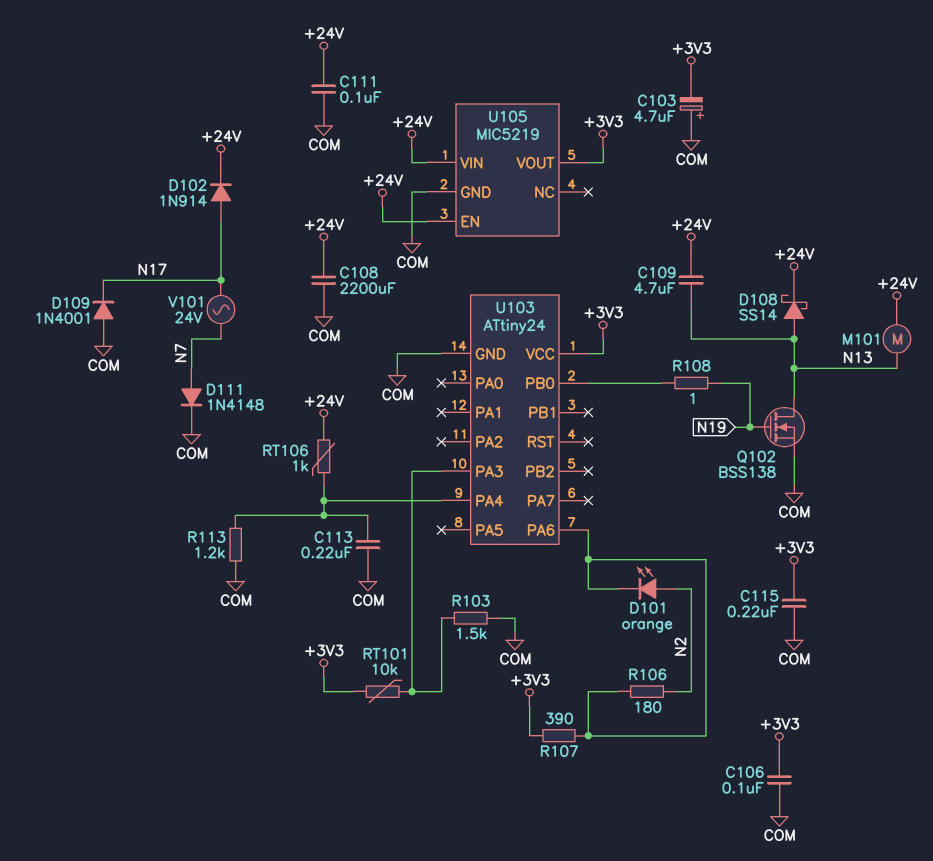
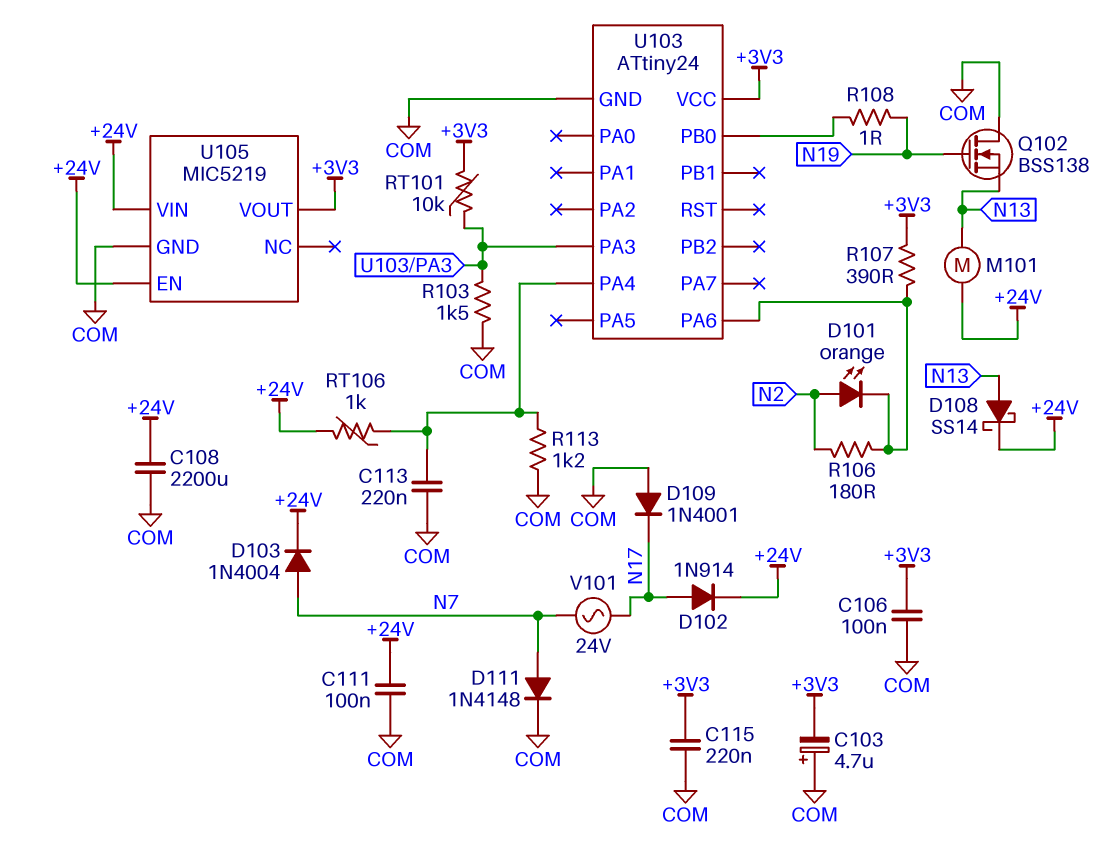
C109: 4.7uF (+24V, N13) -> none
D103: none -> diode 1N4004 (A N7, K +24V)
Q102: NMOS BSS138 (G N19, D N13, S COM) -> NMOS BSS138 (G N19, D COM, S N13)

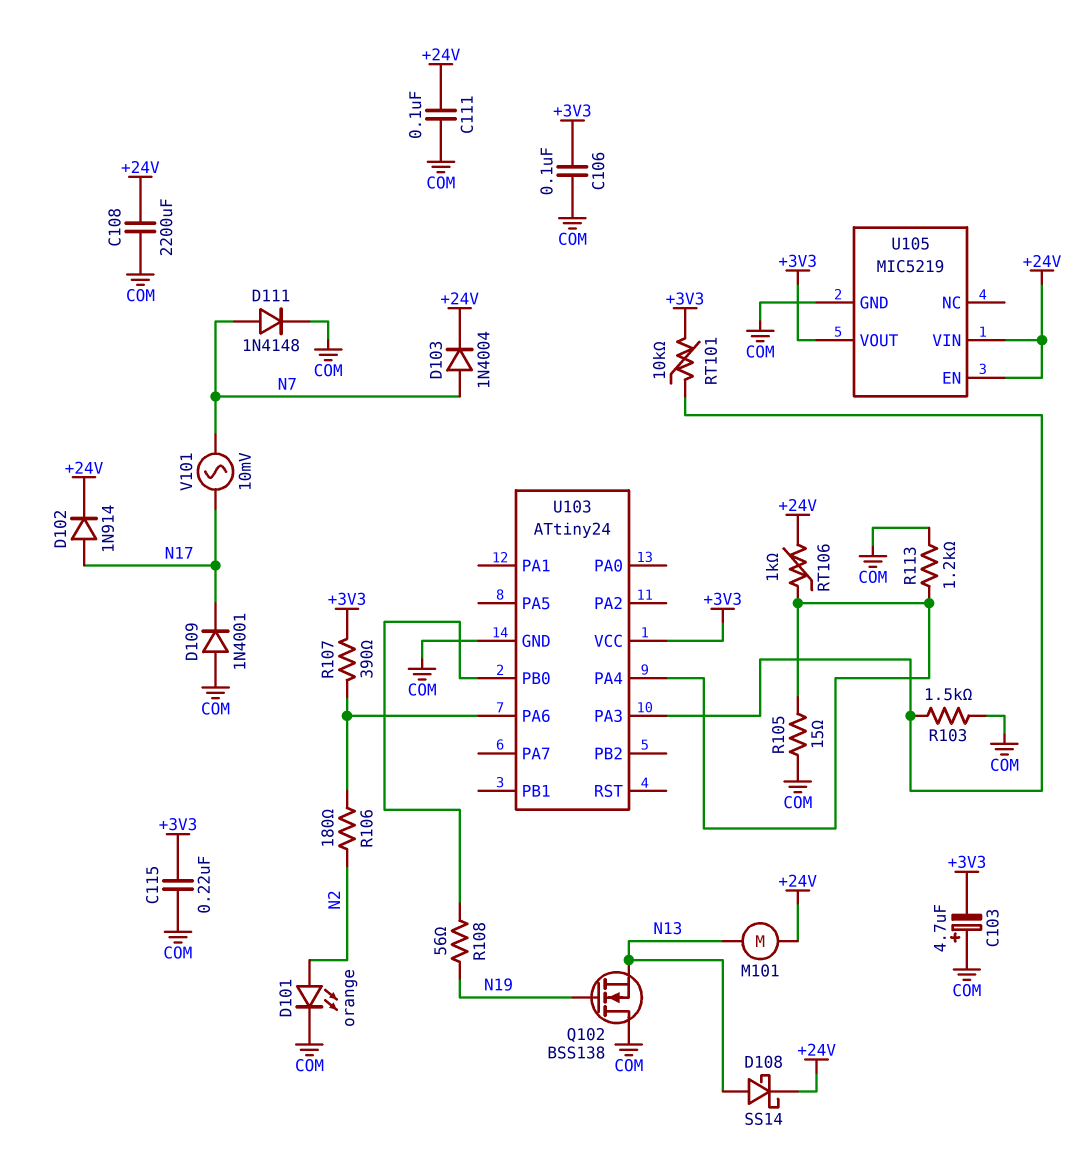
C113: 220nF (COM, U103/PA4) -> none
D101: LED orange (A N2, K U103/PA6) -> LED orange (A N2, K COM)
R105: none -> 15 (COM, U103/PA4)
R108: 1 (N19, U103/PB0) -> 56 (N19, U103/PB0)
V101: AC 24V (N7, N17) -> AC 10mV (N7, N17)

